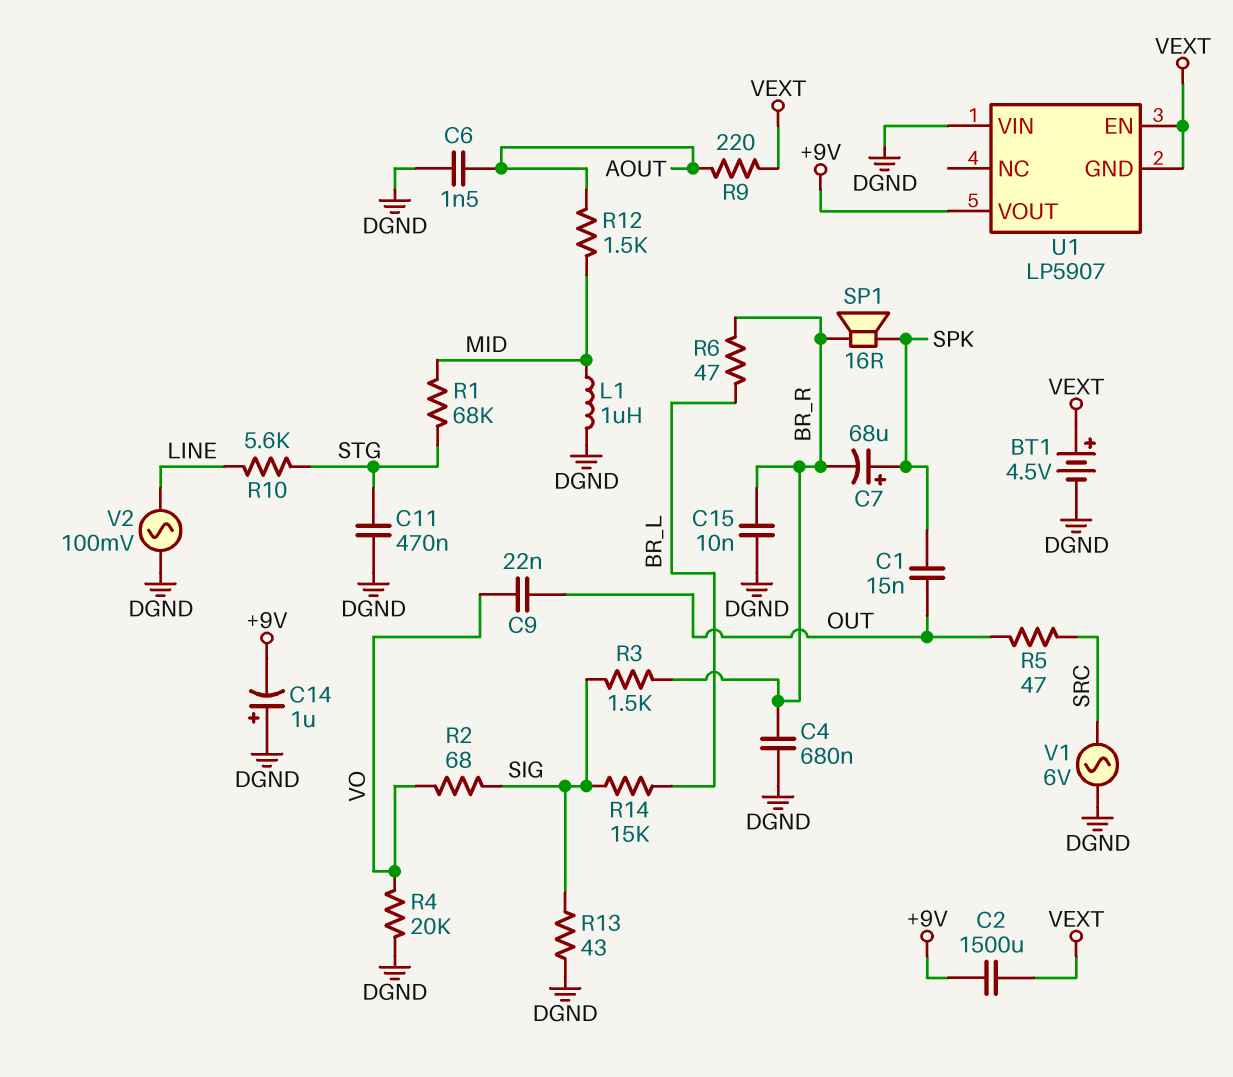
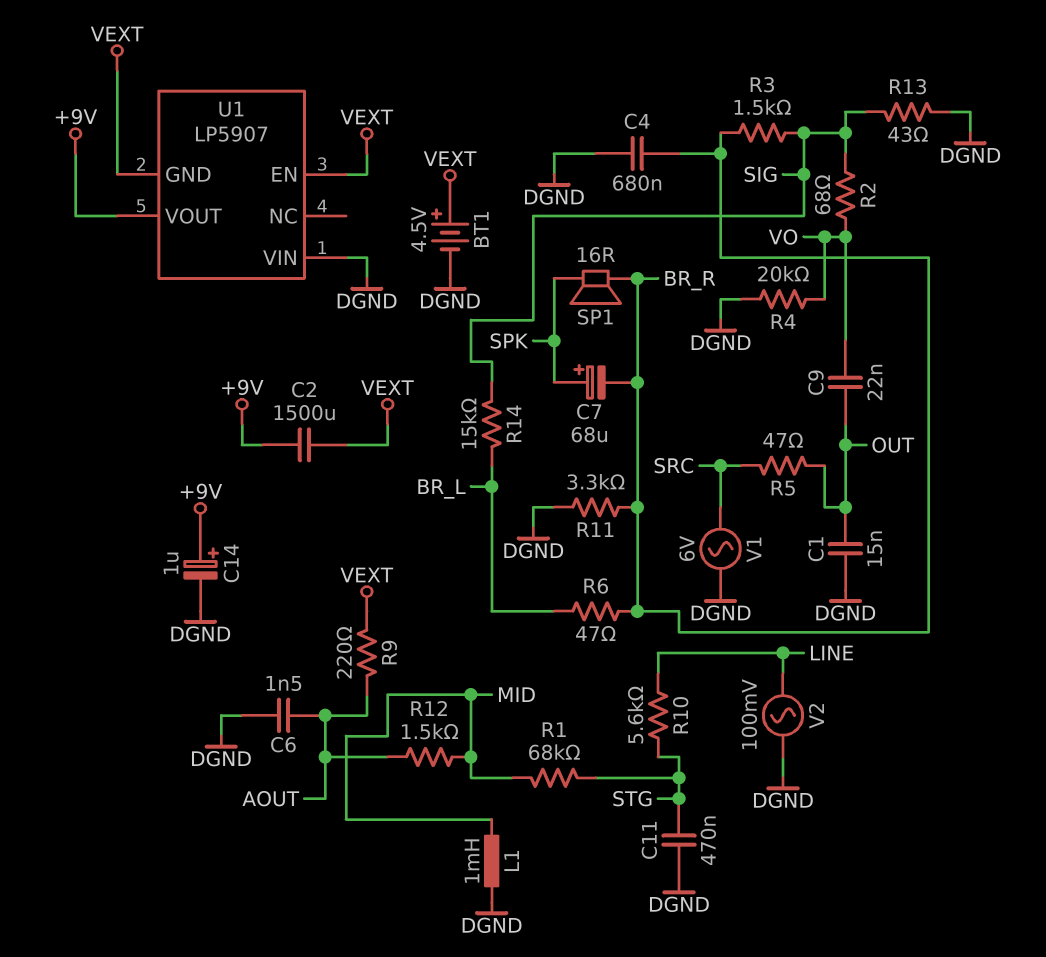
C1: 15nF (OUT, SPK) -> 15nF (DGND, OUT)
C14: 1uF (plus DGND, minus +9V) -> 1uF (plus +9V, minus DGND)
C15: 10nF (BR_R, DGND) -> none
L1: 1uH (DGND, MID) -> 1mH (DGND, MID)
R11: none -> 3.3k (BR_R, DGND)

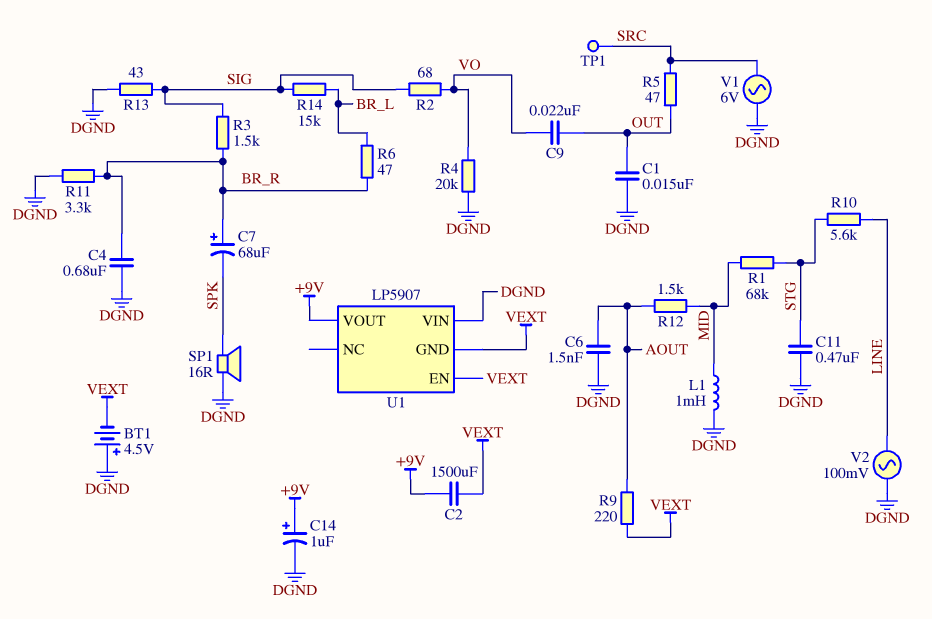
BT1: 4.5V (plus VEXT, minus DGND) -> 4.5V (plus DGND, minus VEXT)
C7: 68uF (plus SPK, minus BR_R) -> 68uF (plus BR_R, minus SPK)
SP1: speaker 16R (BR_R, SPK) -> speaker 16R (DGND, SPK)
TP1: none -> test point (SRC)

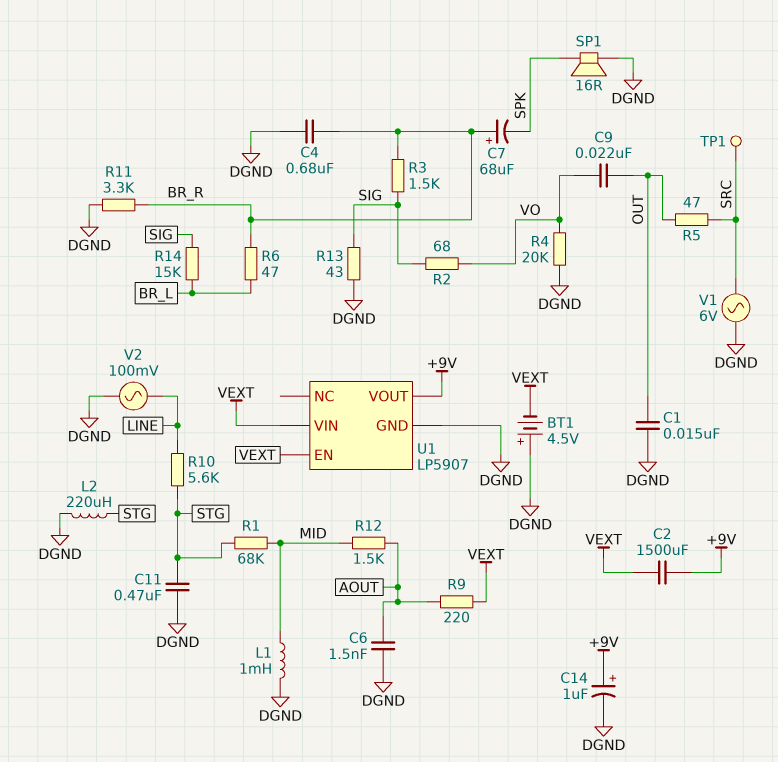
L2: none -> 220uH (DGND, STG)
U1 pin GND: VEXT -> DGND
U1 pin VIN: DGND -> VEXT

